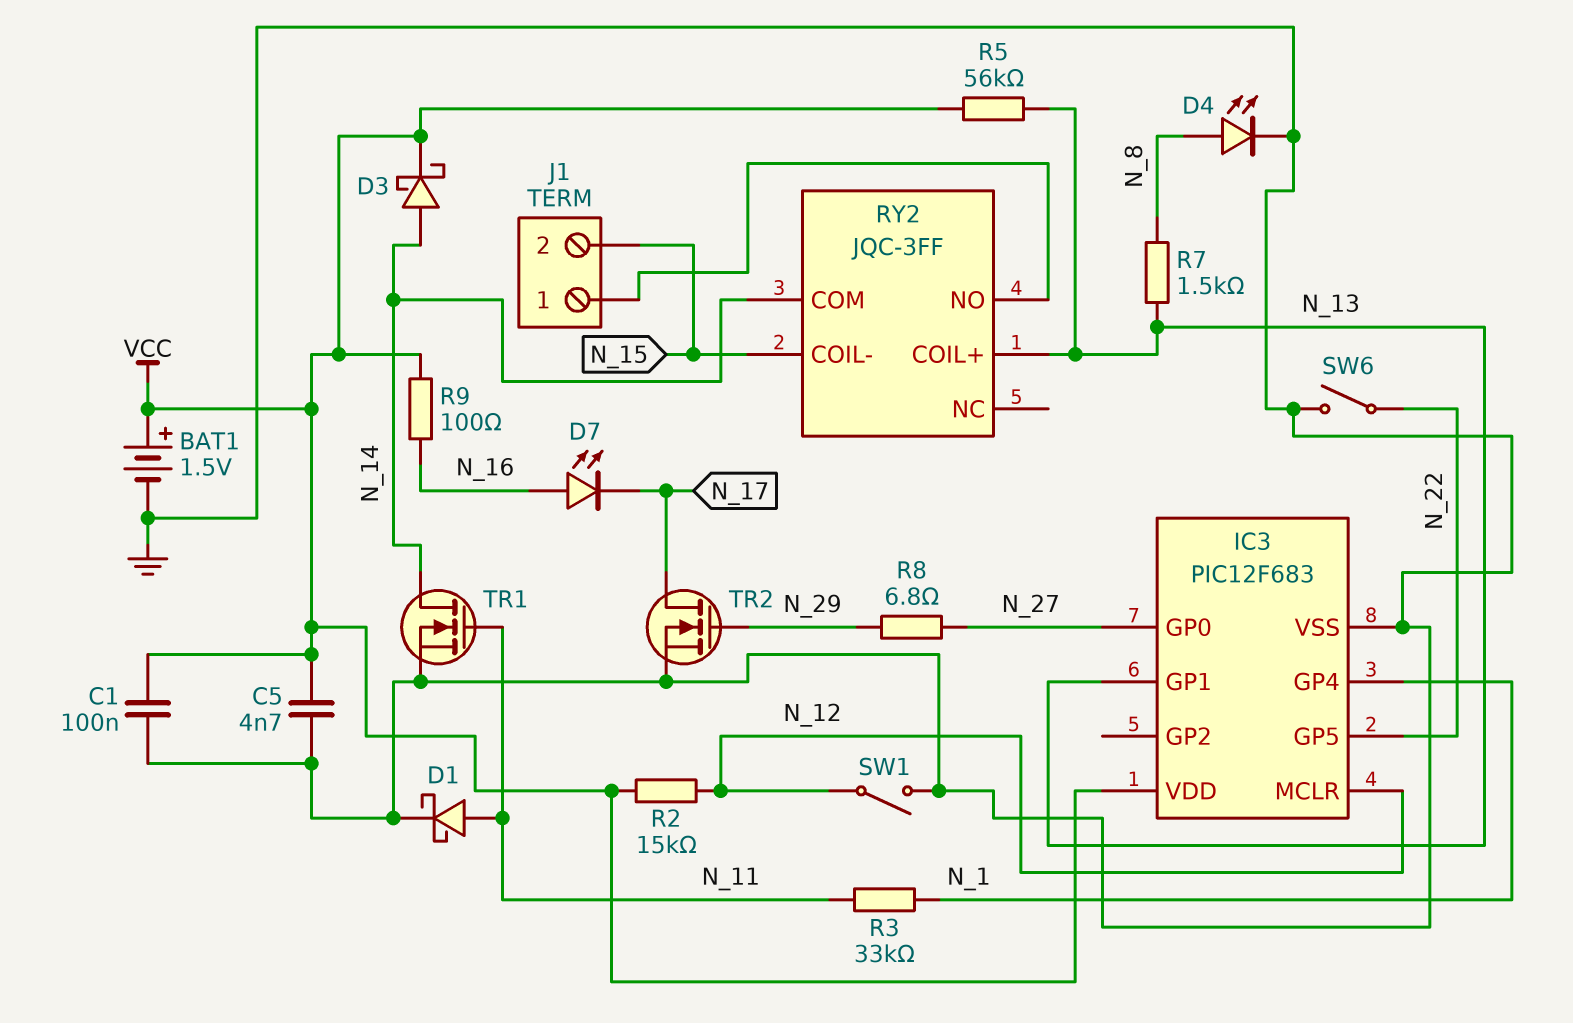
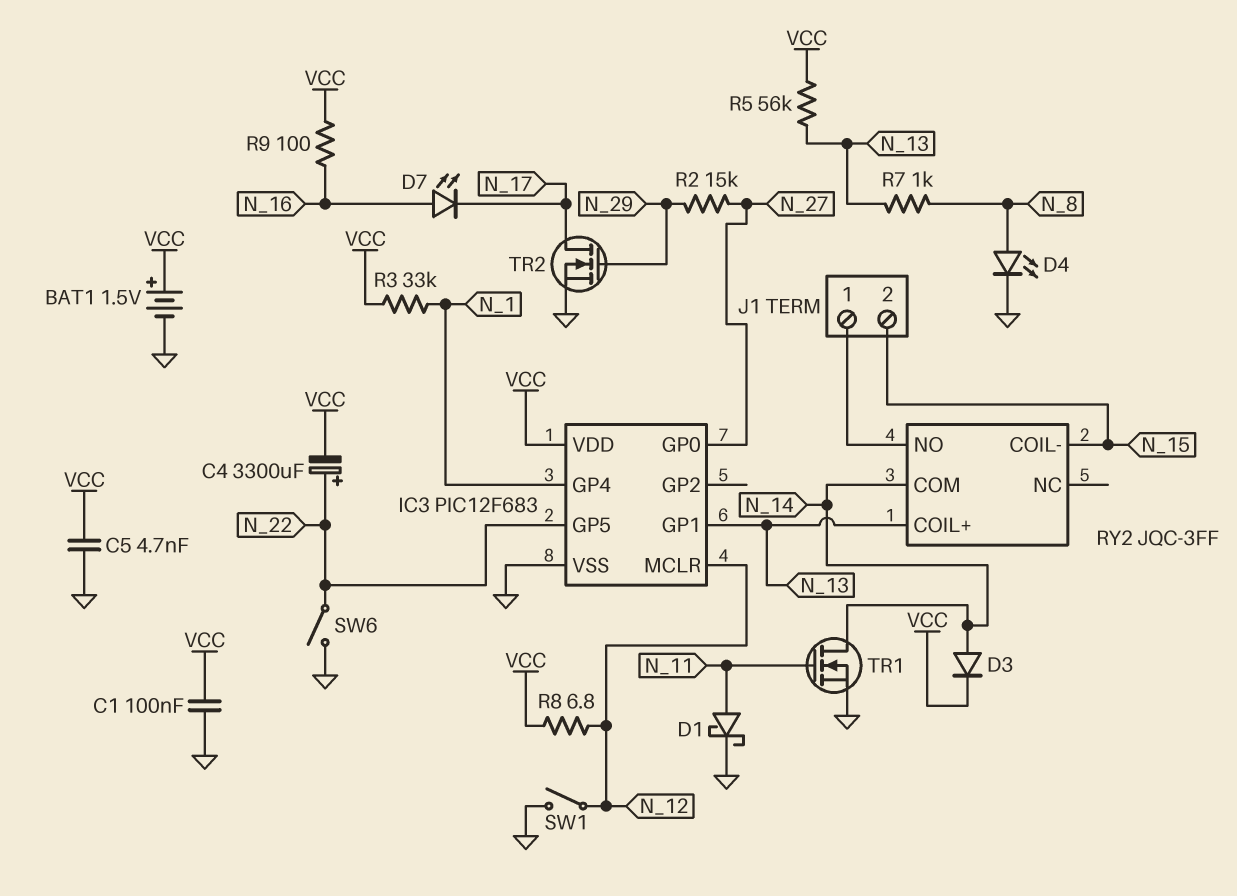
C4: none -> 3300uF (plus N_22, minus VCC)
D3: schottky (A N_14, K VCC) -> diode (A N_14, K VCC)
R2: 15k (N_12, VCC) -> 15k (N_27, N_29)
R3: 33k (N_1, N_11) -> 33k (N_1, VCC)
R7: 1.5k (N_8, N_13) -> 1k (N_8, N_13)
R8: 6.8 (N_27, N_29) -> 6.8 (N_12, VCC)

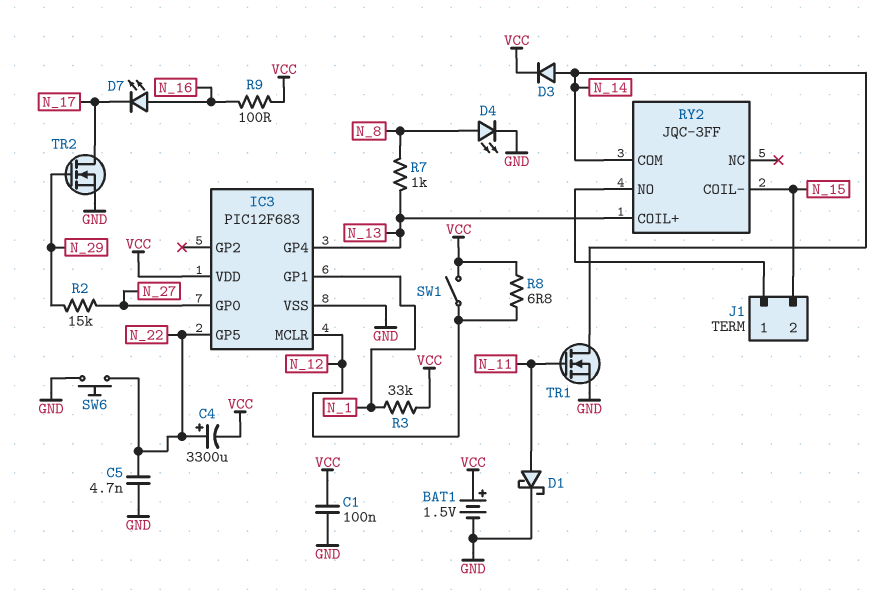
C5: 4.7nF (GND, VCC) -> 4.7nF (GND, N_22)
IC3 pin GP1: N_13 -> N_1
IC3 pin GP4: N_1 -> N_13
R5: 56k (N_13, VCC) -> none
SW1: switch (GND, N_12) -> switch (N_12, VCC)
SW6: switch (GND, N_22) -> button (GND, N_22)

